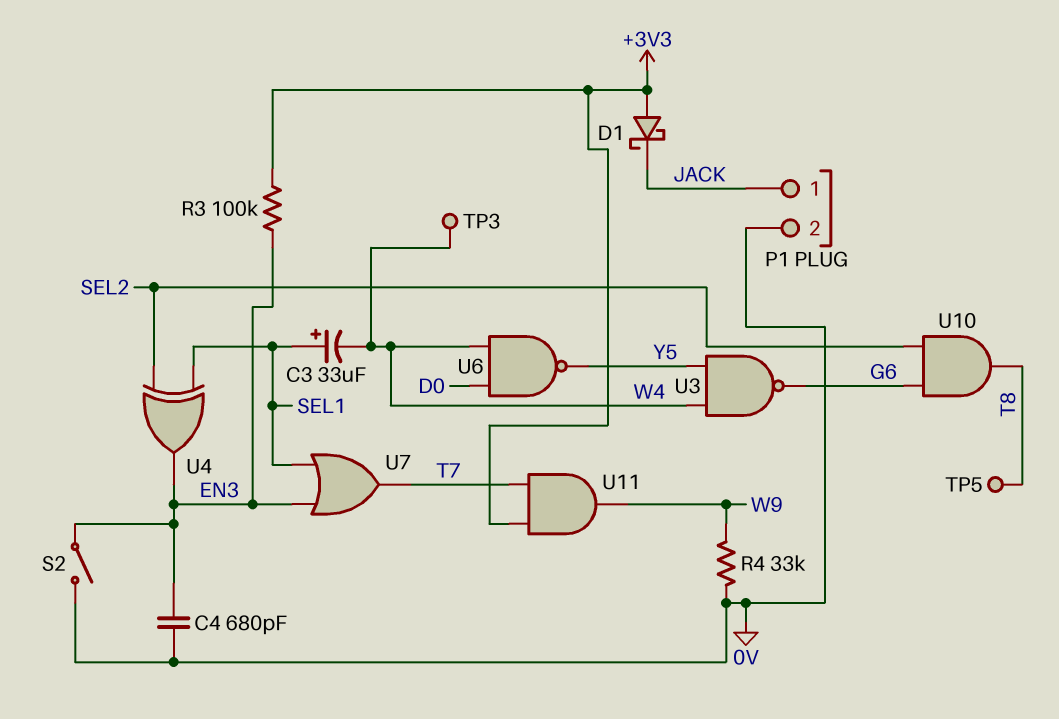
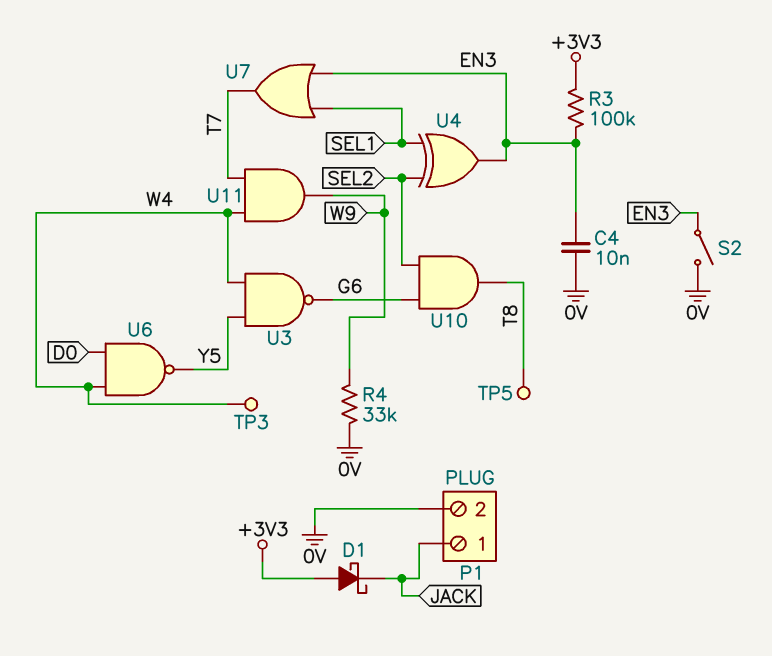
C3: 33uF (plus SEL1, minus W4) -> none
C4: 680pF (0V, EN3) -> 10nF (0V, EN3)
U11: AND (in +3V3, in T7, out W9) -> AND (in T7, in W4, out W9)

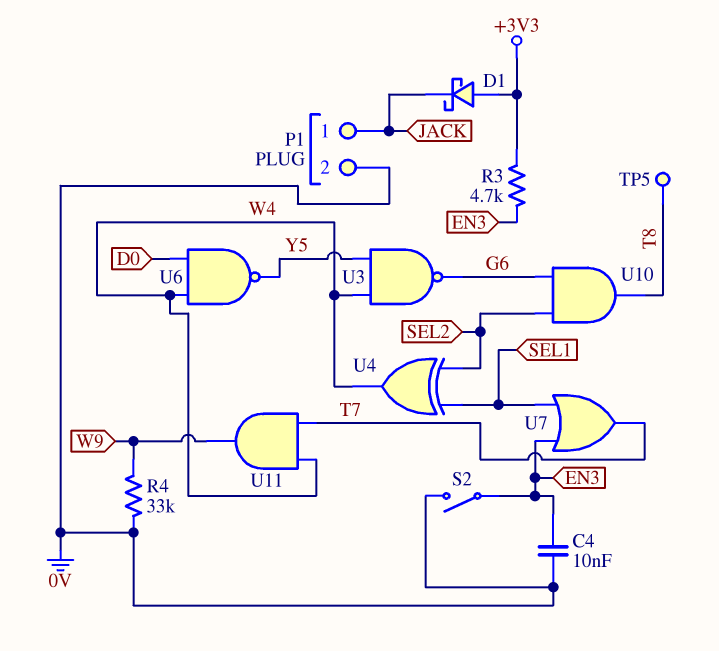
R3: 100k (+3V3, EN3) -> 4.7k (+3V3, EN3)
TP3: test point (W4) -> none
U4: XOR (in SEL1, in SEL2, out EN3) -> XOR (in SEL1, in SEL2, out W4)

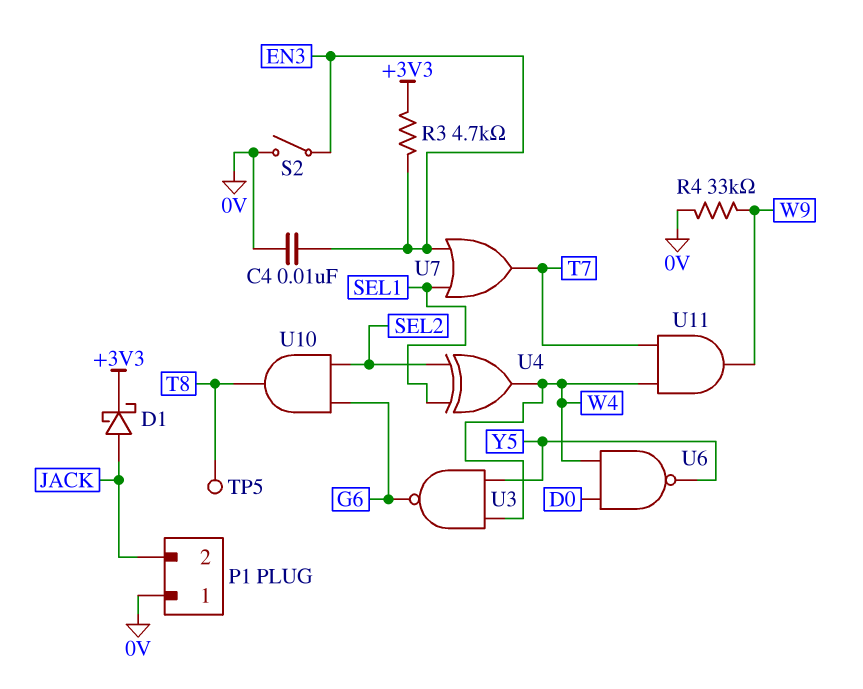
D1: schottky (A +3V3, K JACK) -> schottky (A JACK, K +3V3)
P1 pin 1: JACK -> 0V
P1 pin 2: 0V -> JACK

